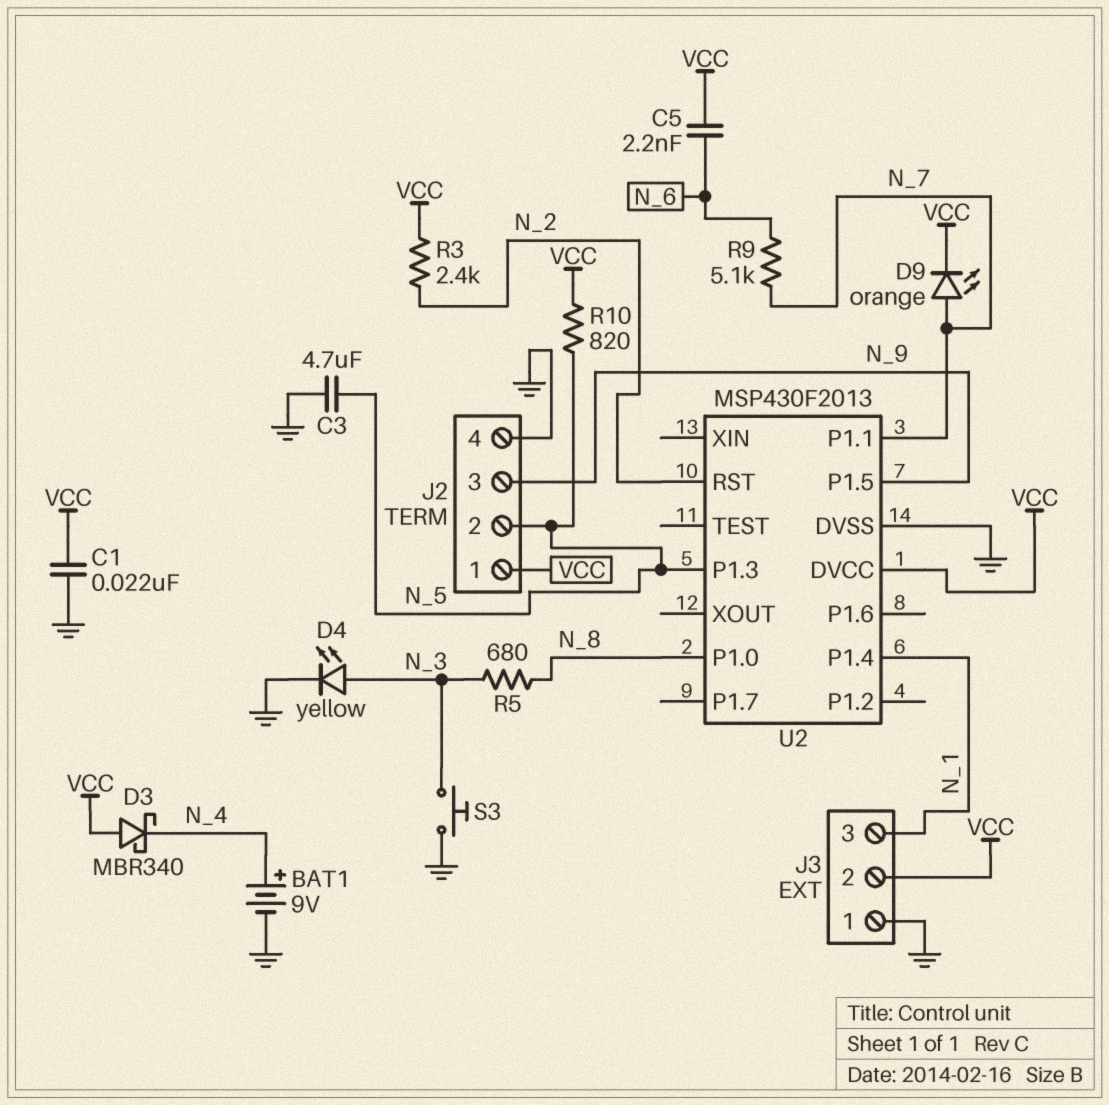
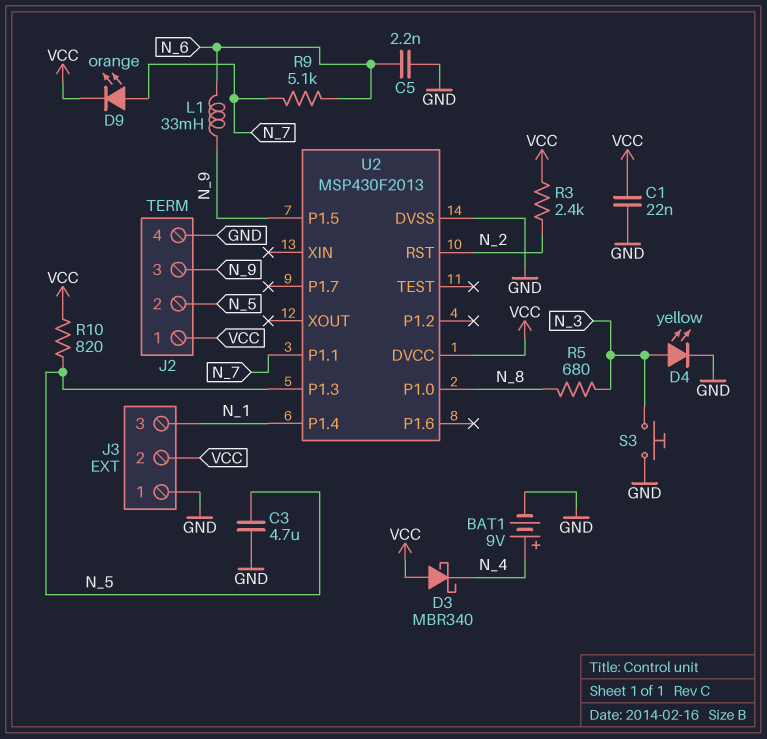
C5: 2.2nF (N_6, VCC) -> 2.2nF (GND, N_6)
L1: none -> 33mH (N_6, N_9)

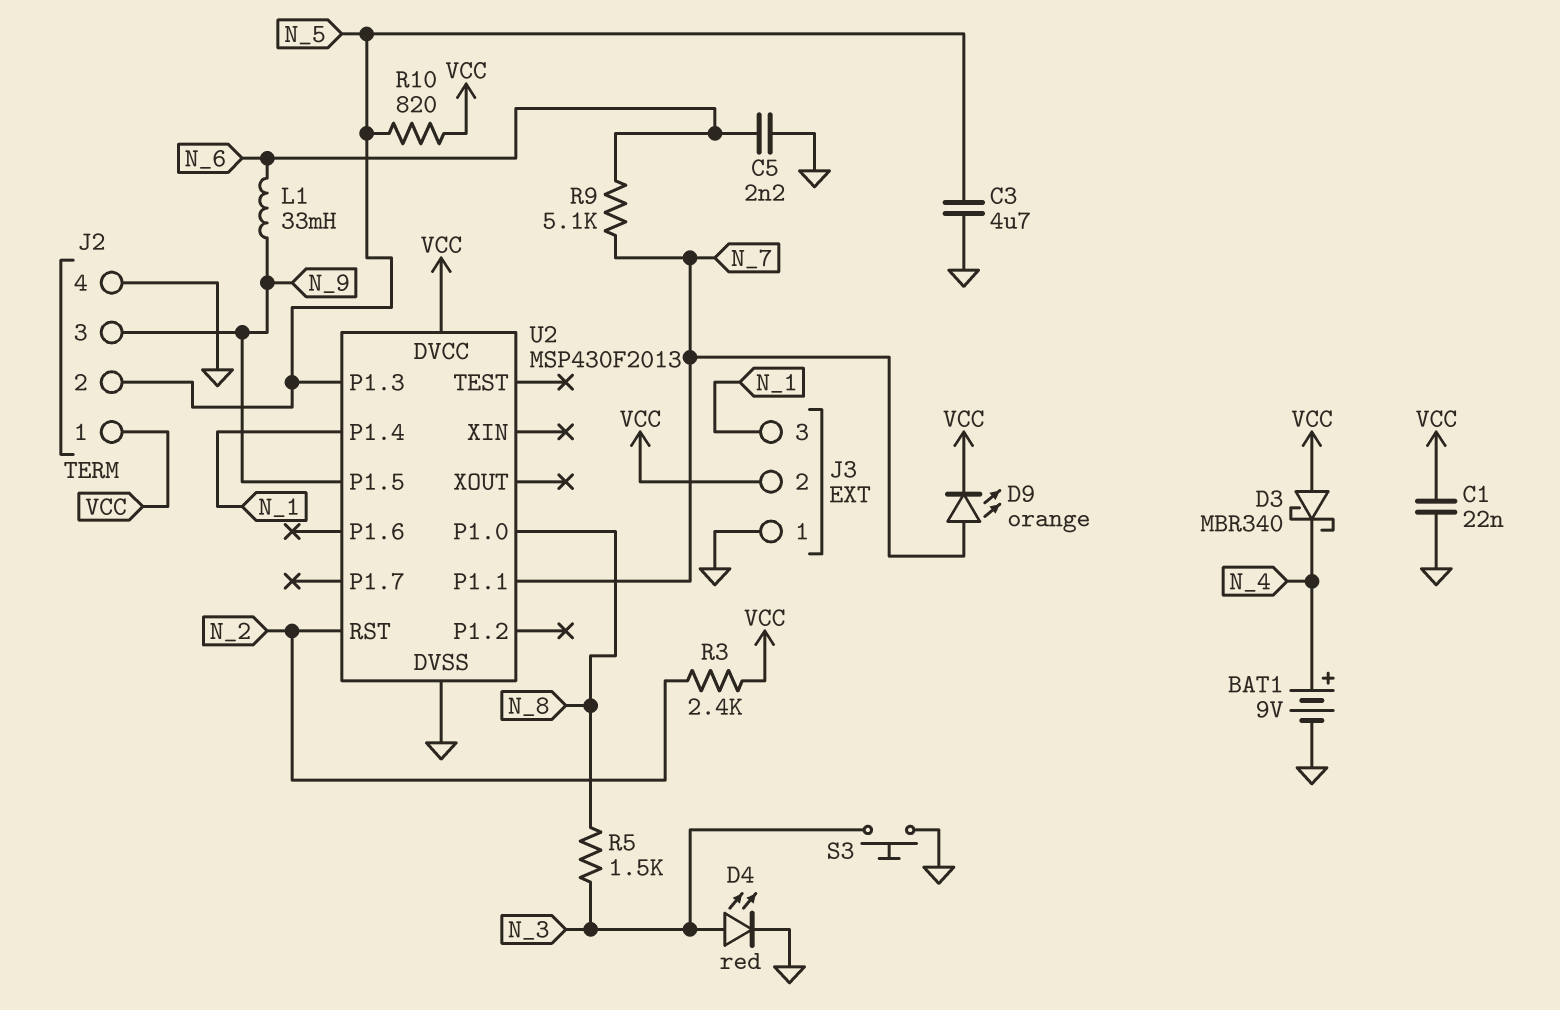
D4: LED yellow (A N_3, K GND) -> LED red (A N_3, K GND)
R5: 680 (N_3, N_8) -> 1.5k (N_3, N_8)

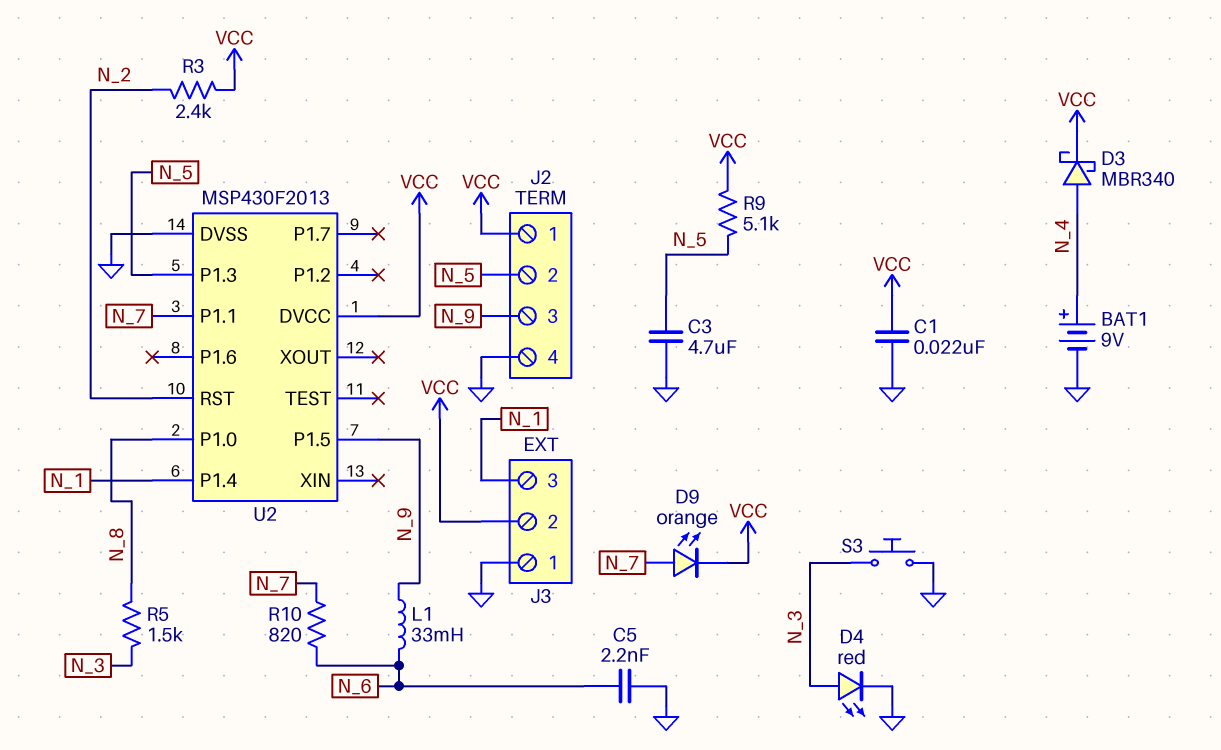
D3: schottky MBR340 (A VCC, K N_4) -> schottky MBR340 (A N_4, K VCC)
R9: 5.1k (N_6, N_7) -> 5.1k (N_5, VCC)
R10: 820 (N_5, VCC) -> 820 (N_6, N_7)

